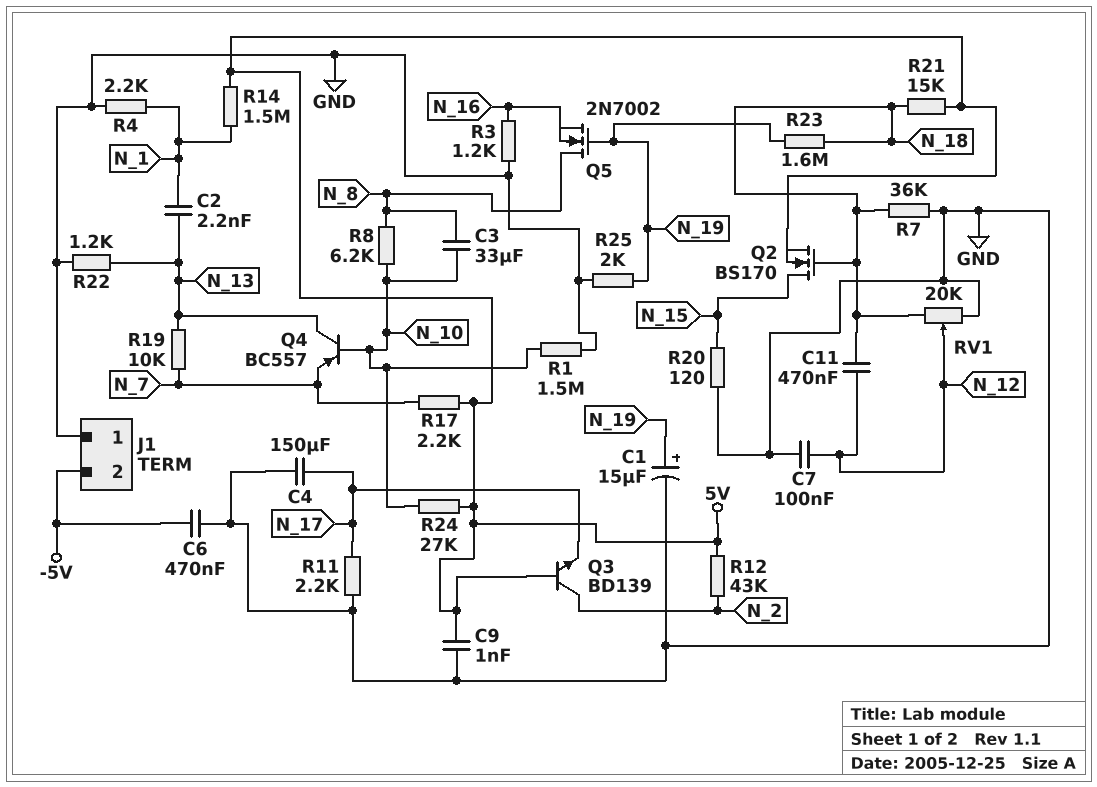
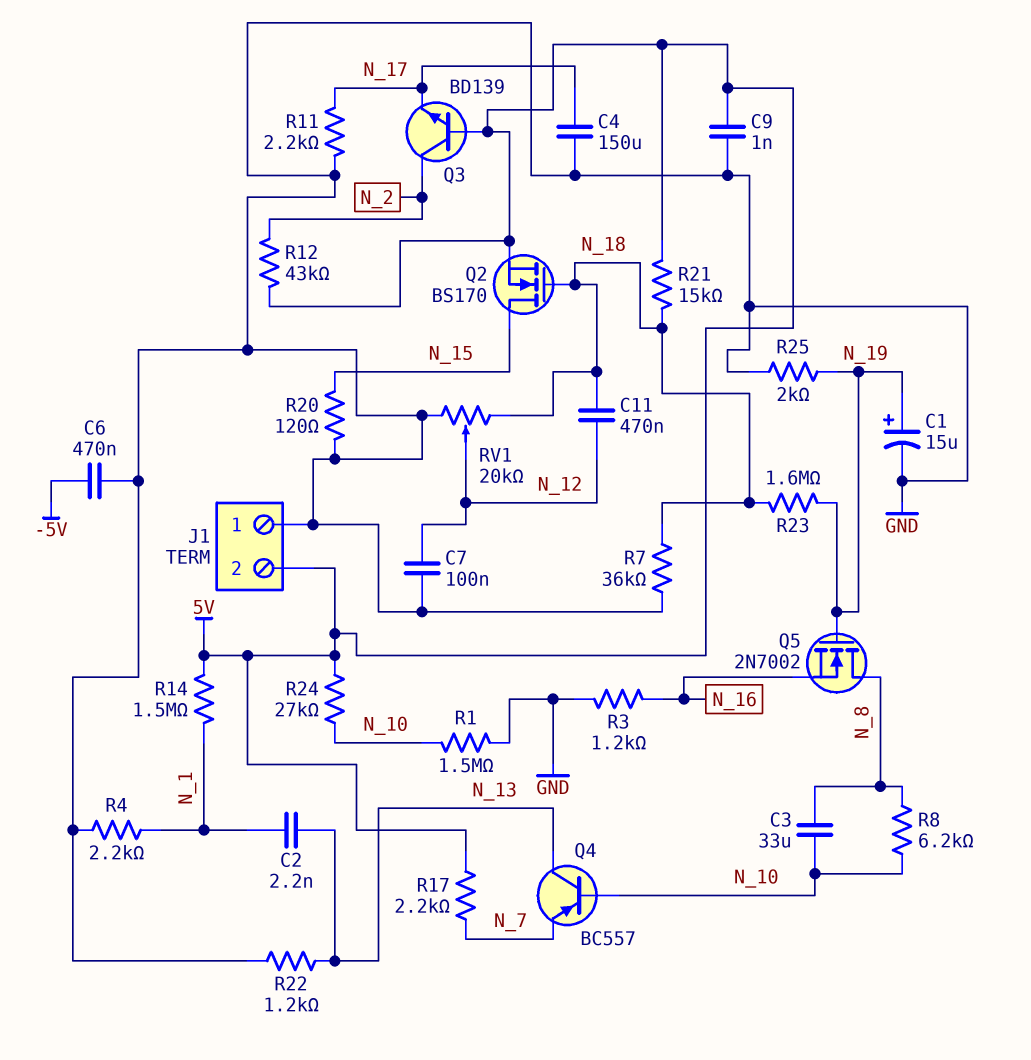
J1 pin 2: -5V -> 5V
R19: 10k (N_7, N_13) -> none

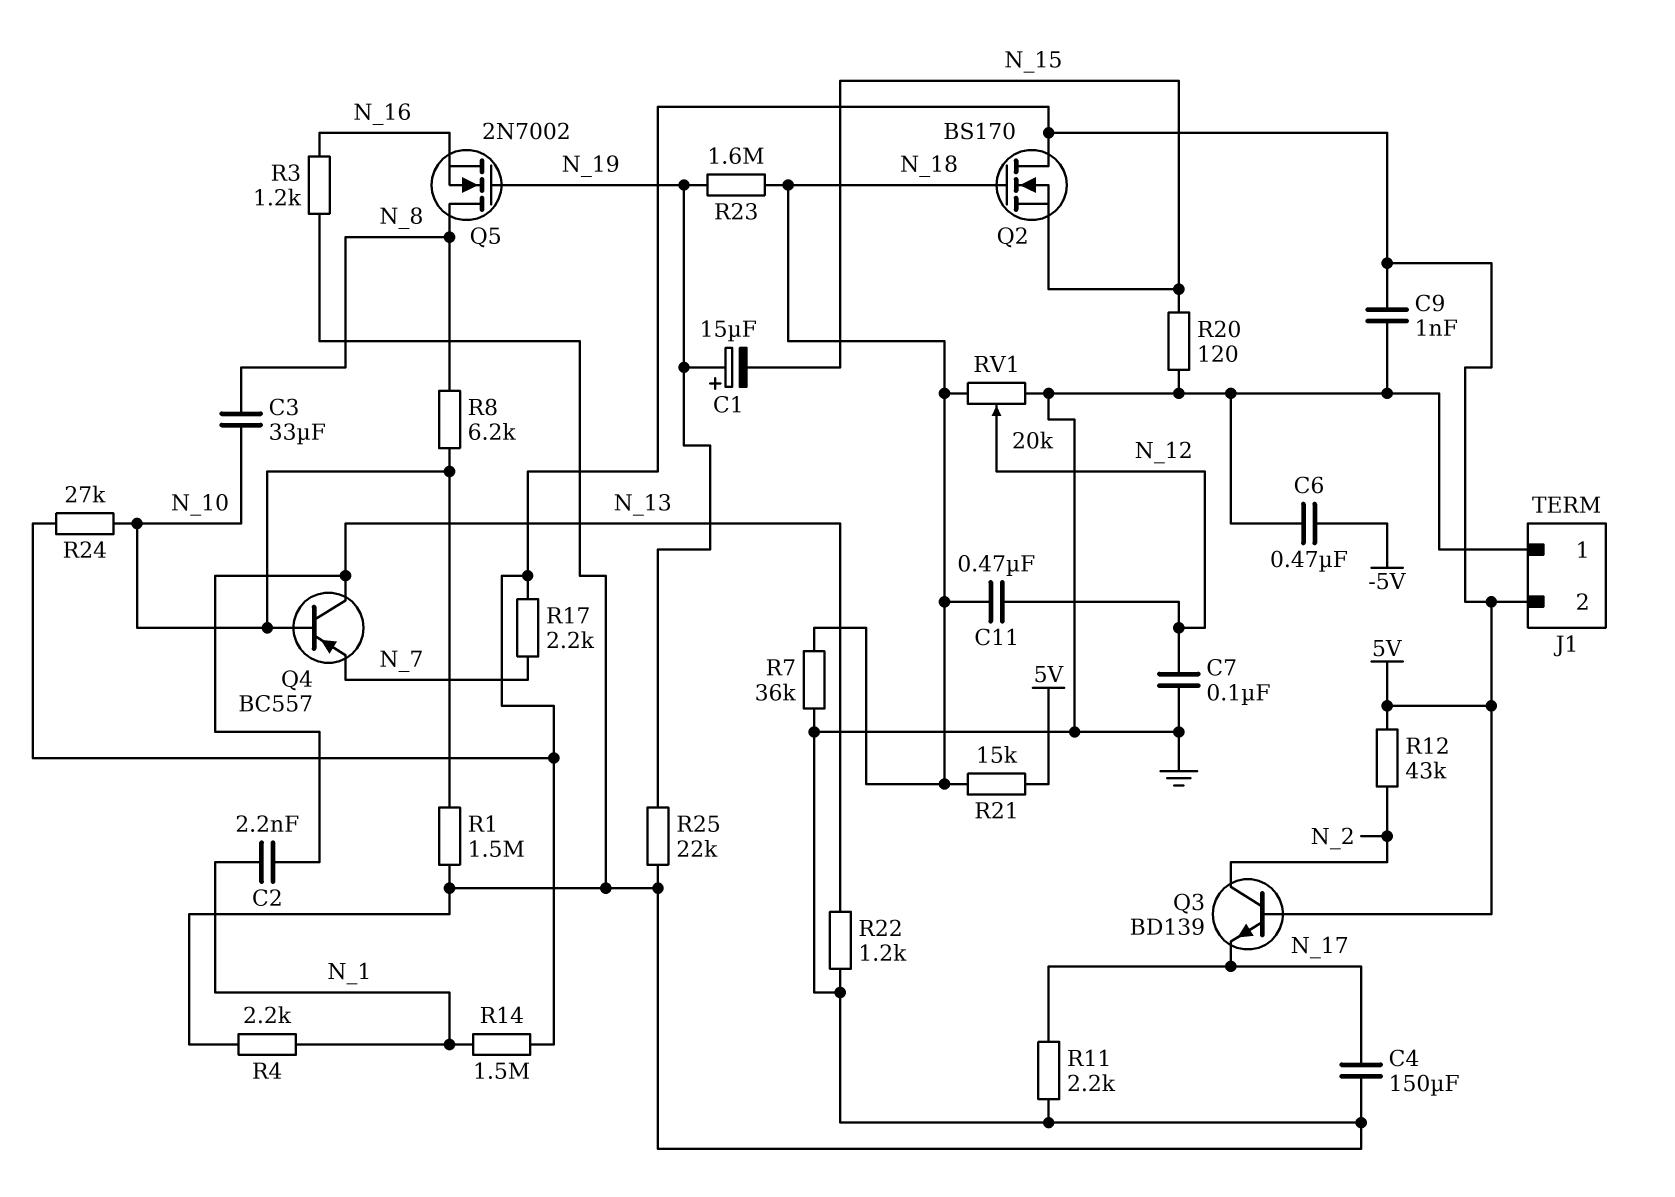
C1: 15uF (plus N_19, minus GND) -> 15uF (plus N_19, minus N_15)
Q2: NMOS BS170 (G N_18, D N_15, S 5V) -> NMOS BS170 (G N_18, D 5V, S N_15)
R25: 2k (GND, N_19) -> 22k (GND, N_19)

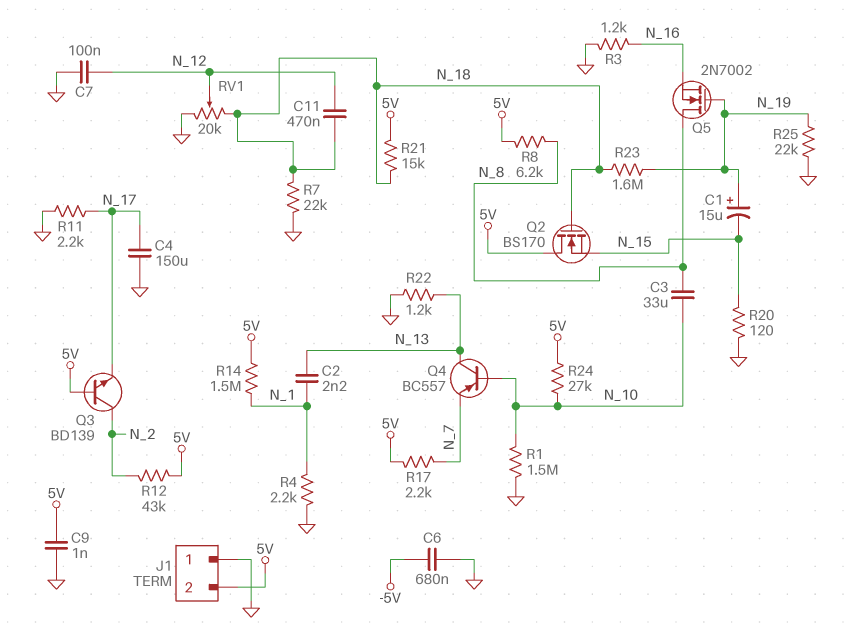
C6: 470nF (-5V, GND) -> 680nF (-5V, GND)
R7: 36k (GND, N_18) -> 22k (GND, N_18)
R8: 6.2k (N_8, N_10) -> 6.2k (5V, N_8)

